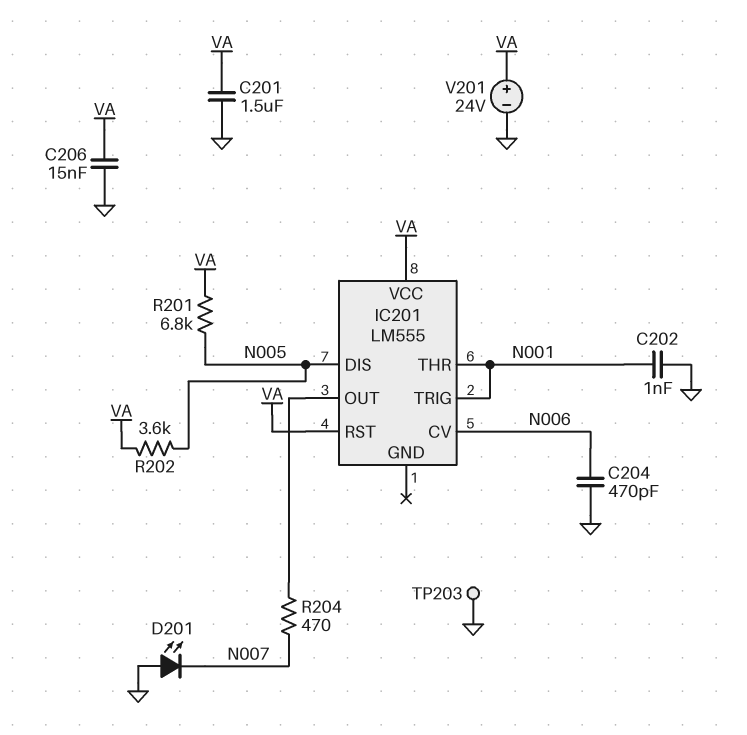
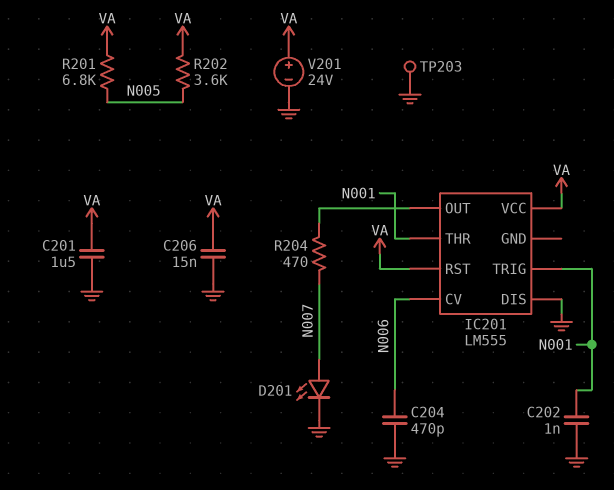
D201: LED (A GND, K N007) -> LED (A N007, K GND)
IC201 pin DIS: N005 -> GND

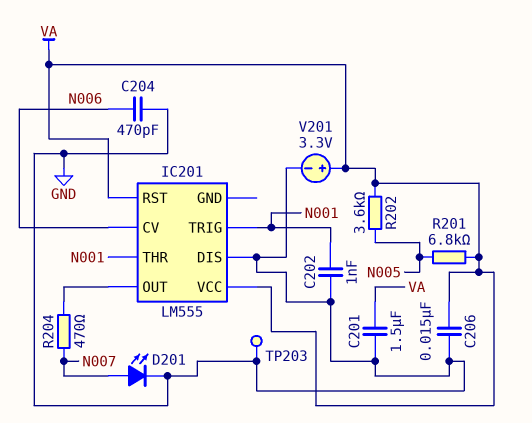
V201: 24V (plus VA, minus GND) -> 3.3V (plus VA, minus GND)

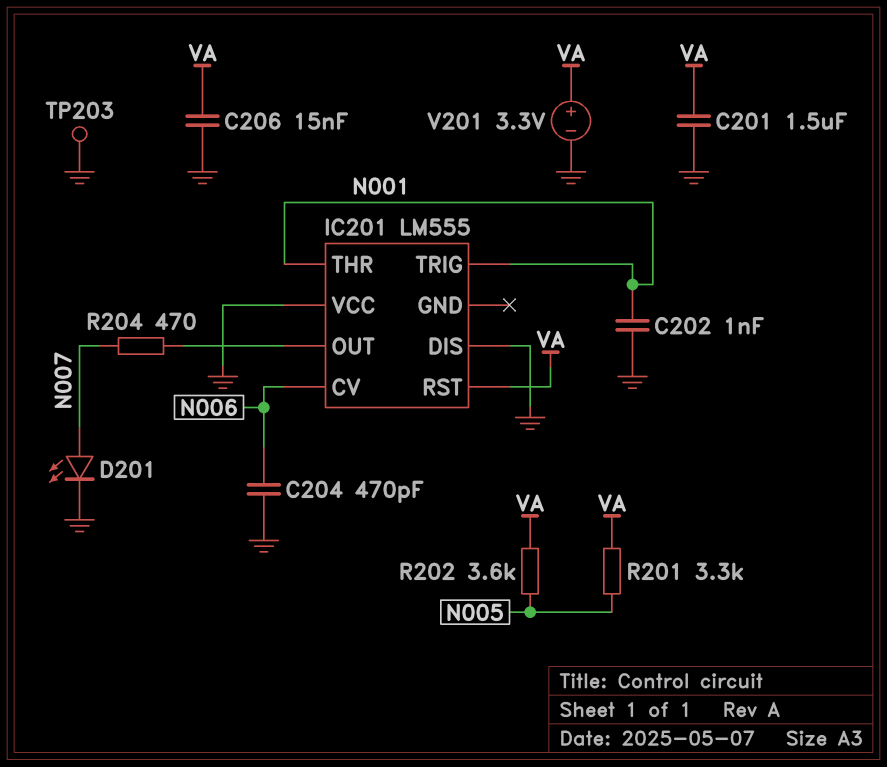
IC201 pin VCC: VA -> GND
R201: 6.8k (N005, VA) -> 3.3k (N005, VA)

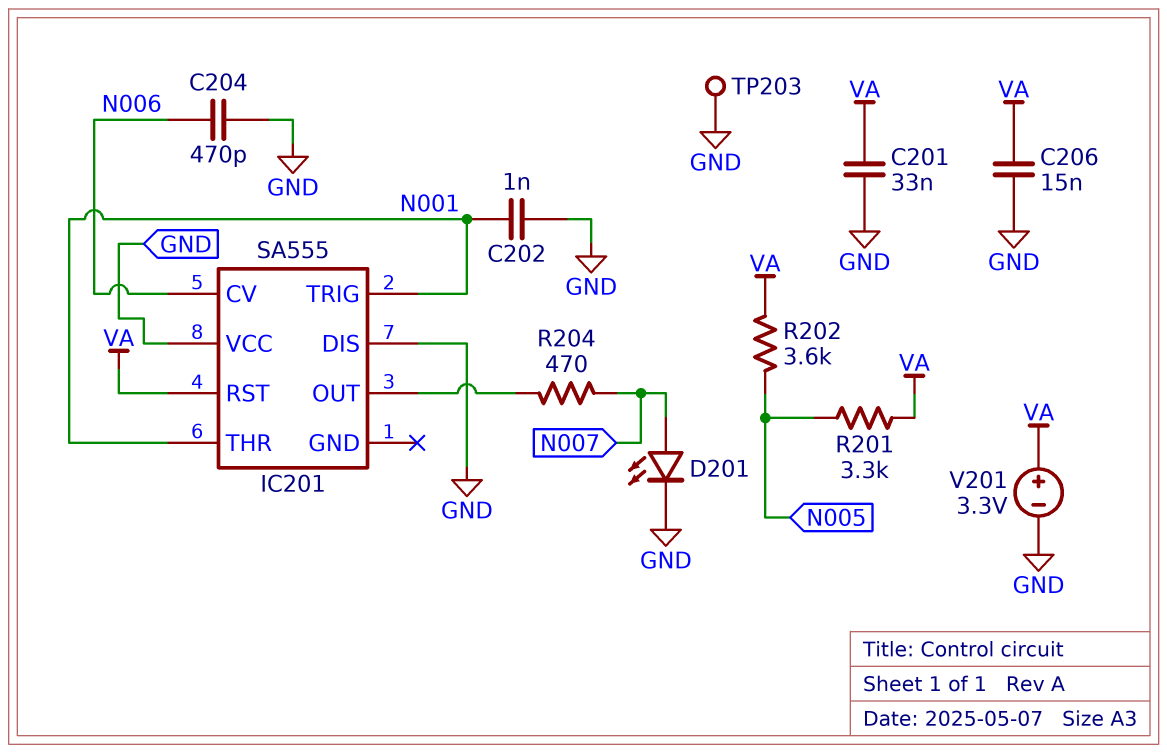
C201: 1.5uF (GND, VA) -> 33nF (GND, VA)
IC201: LM555 -> SA555

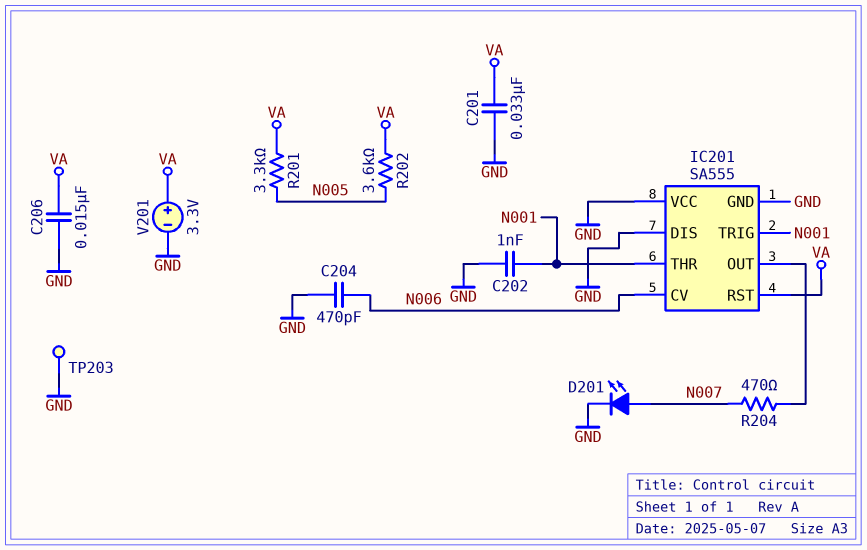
IC201 pin GND: none -> GND

